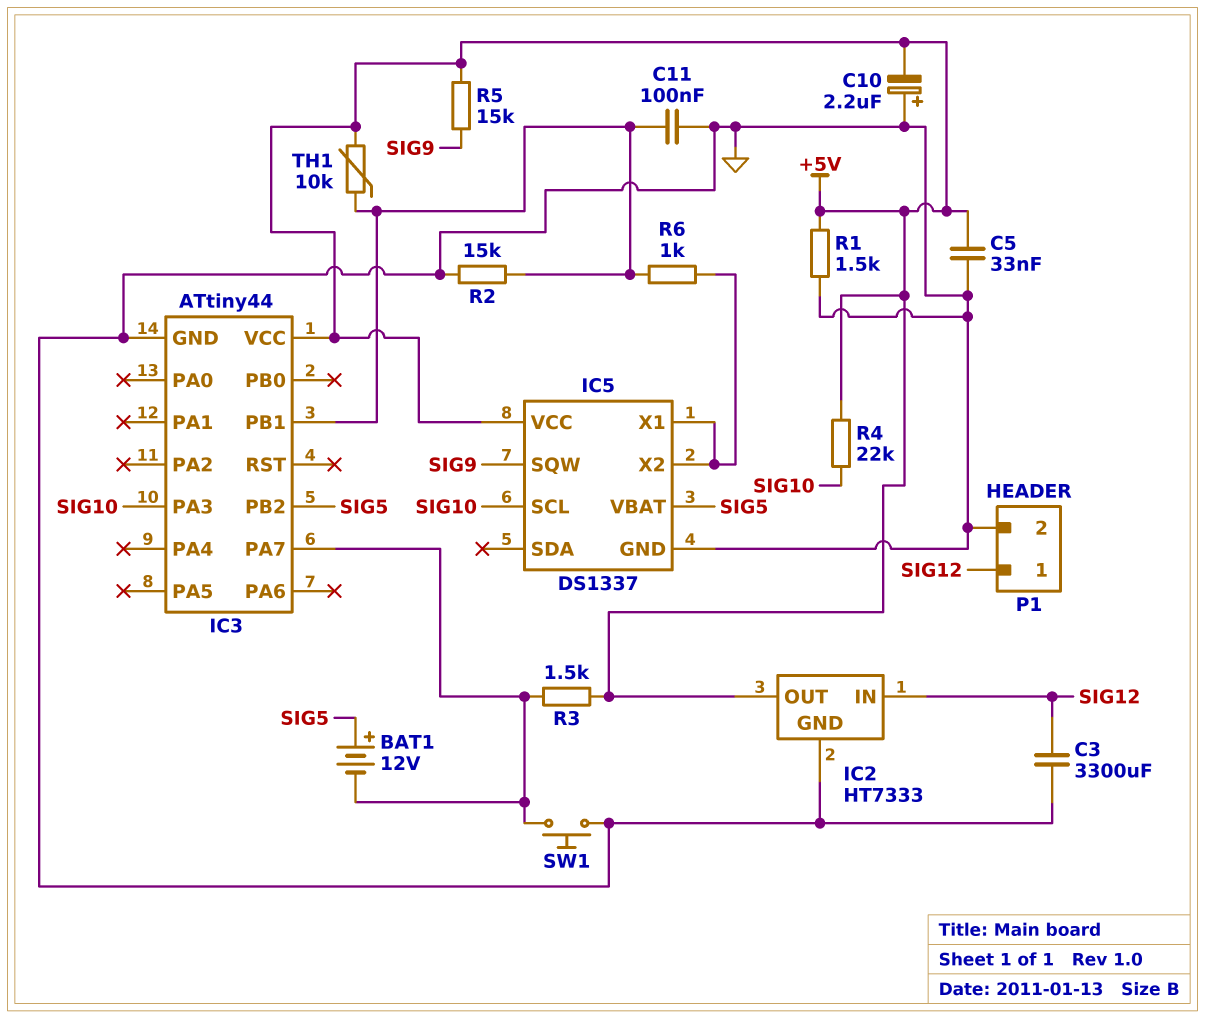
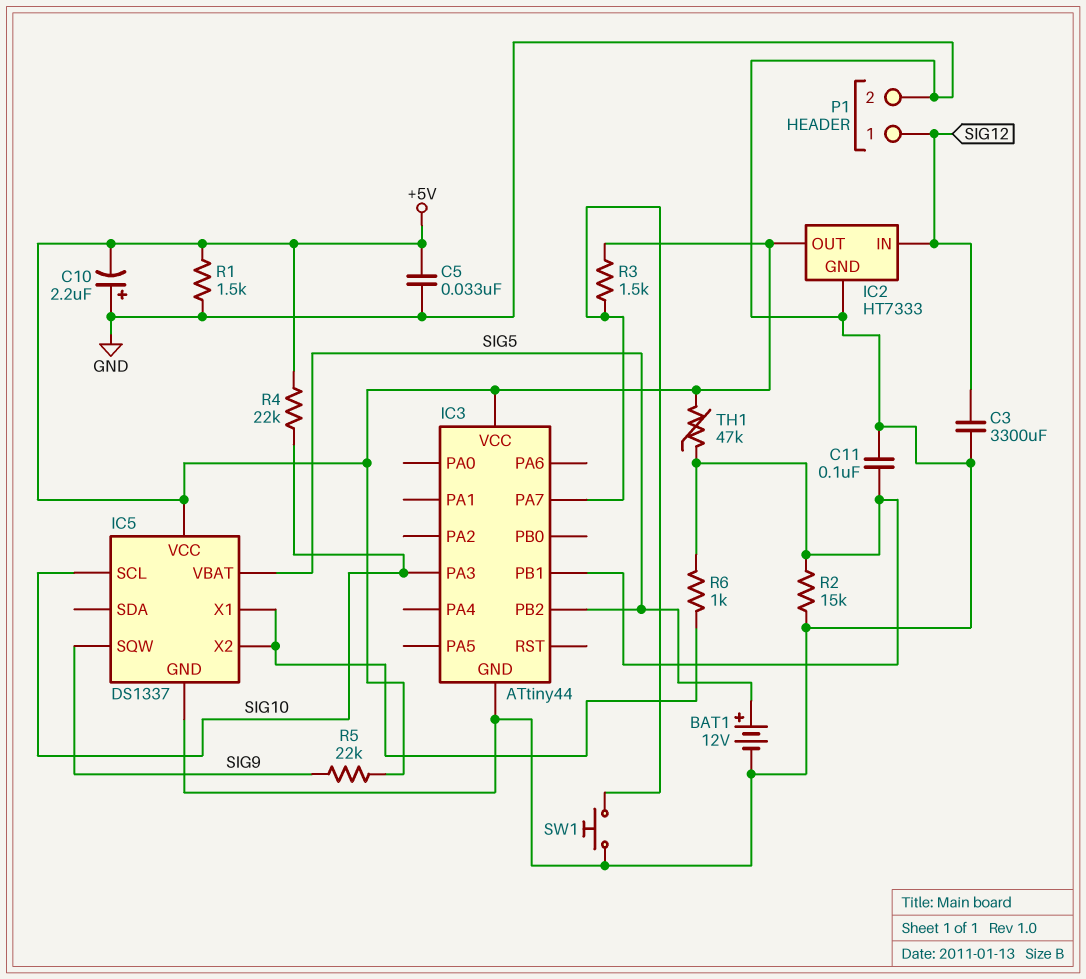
BAT1: 12V (plus SIG5, minus IC3/PA7) -> 12V (plus SIG5, minus GND)
R5: 15k (+5V, SIG9) -> 22k (+5V, SIG9)
TH1: 10k (+5V, IC3/PB1) -> 47k (+5V, IC3/PB1)

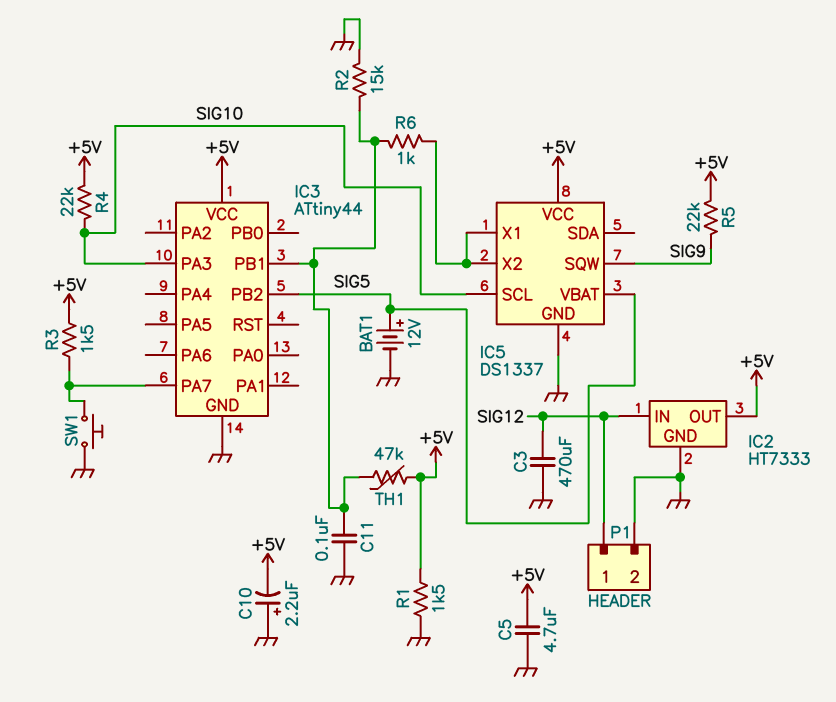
C3: 3300uF (GND, SIG12) -> 470uF (GND, SIG12)
C5: 33nF (+5V, GND) -> 4.7uF (+5V, GND)

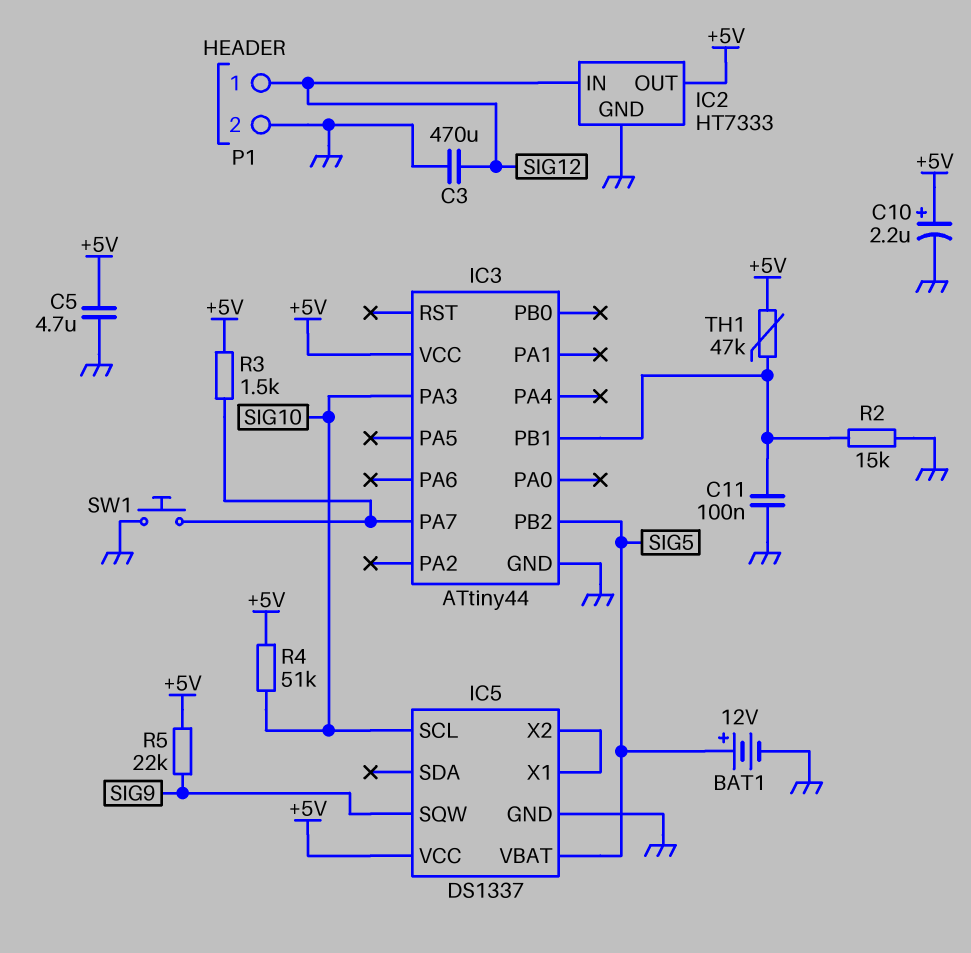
C10: 2.2uF (plus GND, minus +5V) -> 2.2uF (plus +5V, minus GND)
R1: 1.5k (+5V, GND) -> none
R4: 22k (+5V, SIG10) -> 51k (+5V, SIG10)
R6: 1k (IC3/PB1, IC5/X1) -> none

